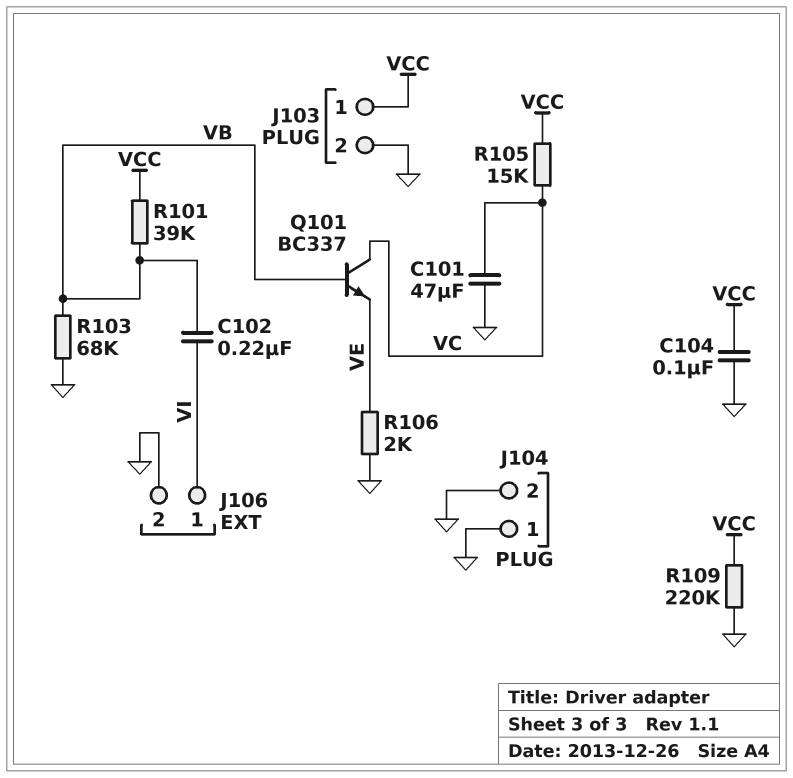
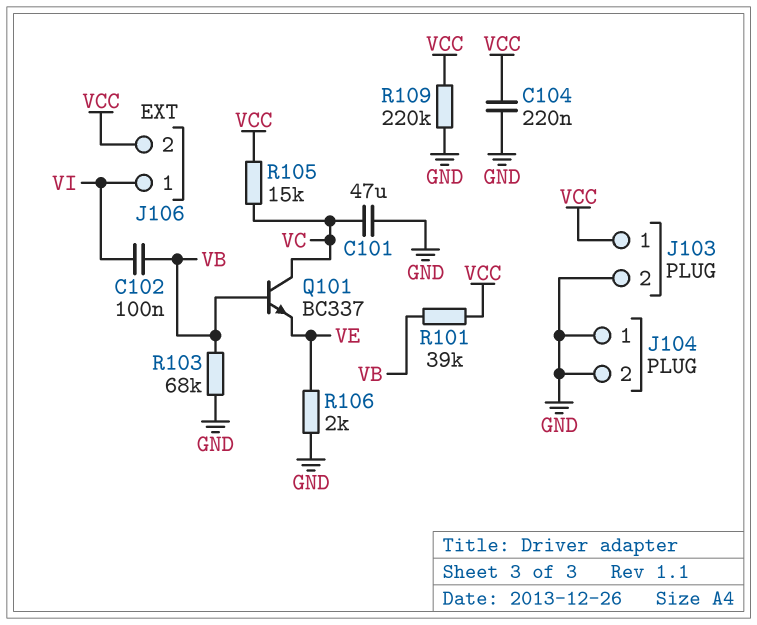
C102: 220nF (VB, VI) -> 100nF (VB, VI)
C104: 100nF (GND, VCC) -> 220nF (GND, VCC)
J106 pin 2: GND -> VCC

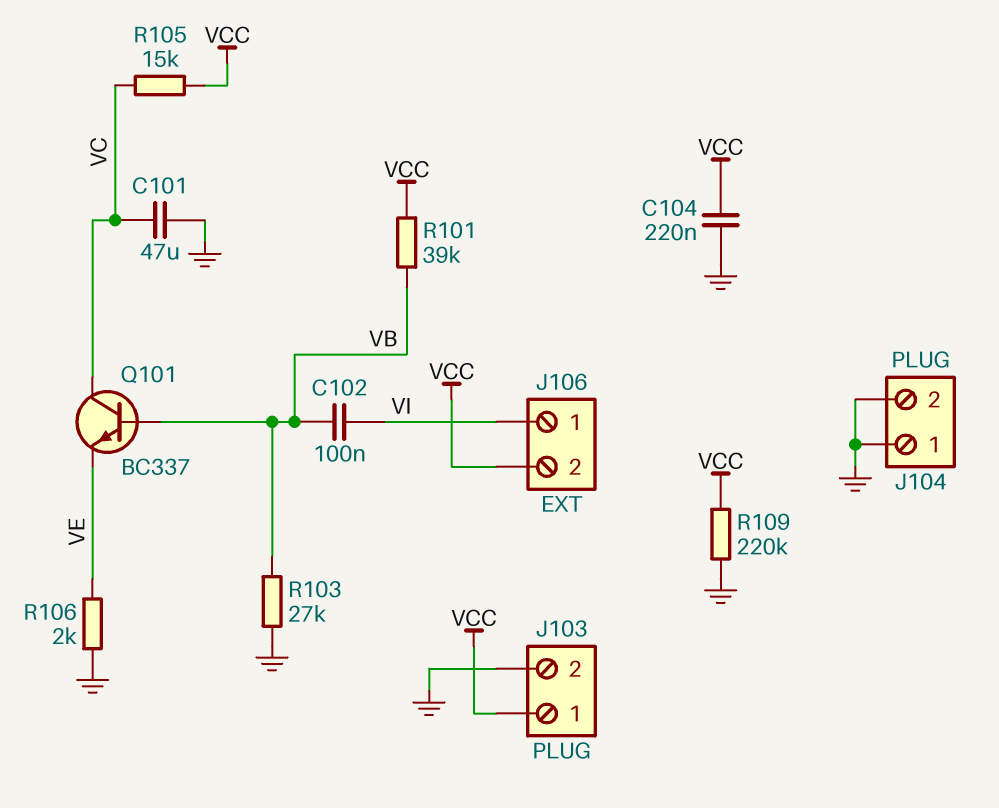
R103: 68k (GND, VB) -> 27k (GND, VB)

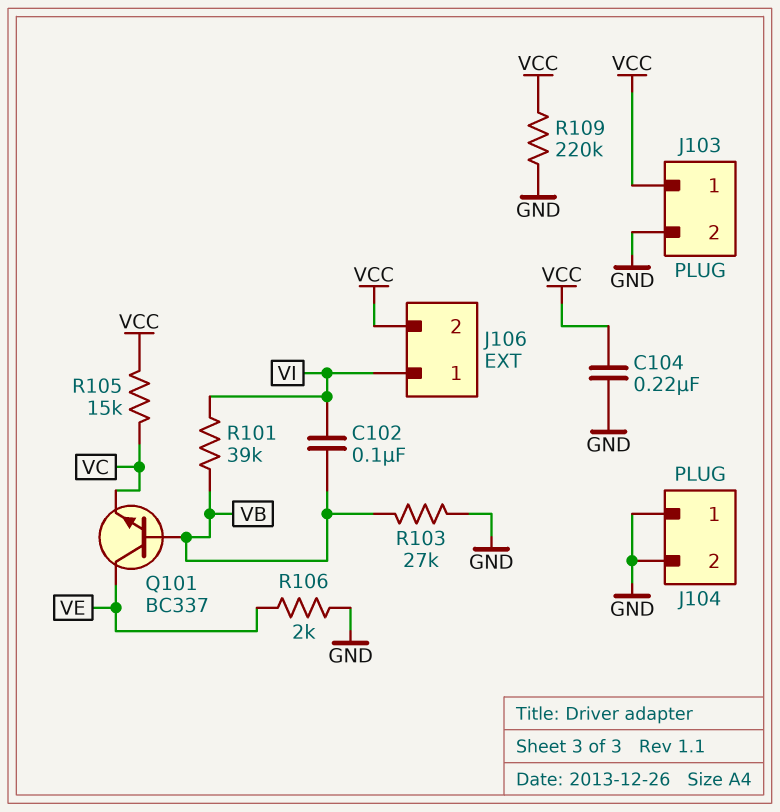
C101: 47uF (GND, VC) -> none
Q101: NPN BC337 (B VB, C VC, E VE) -> NPN BC337 (B VB, C VE, E VC)
R101: 39k (VB, VCC) -> 39k (VB, VI)

